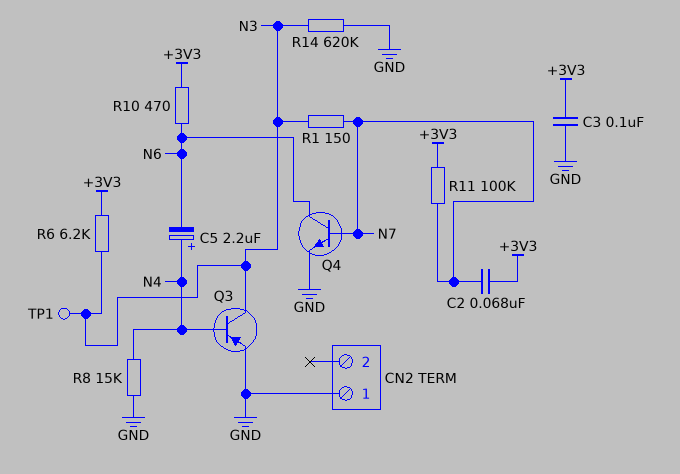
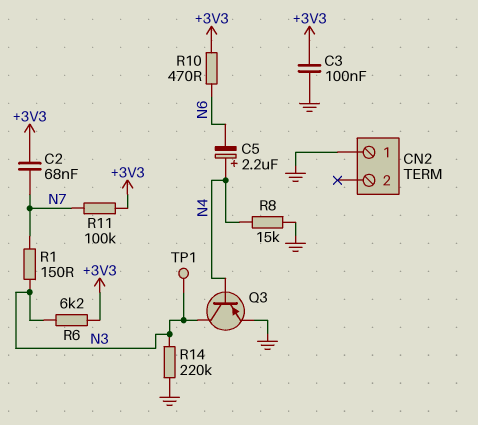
Q4: NPN (B N7, C N6, E GND) -> none
R14: 620k (GND, N3) -> 220k (GND, N3)

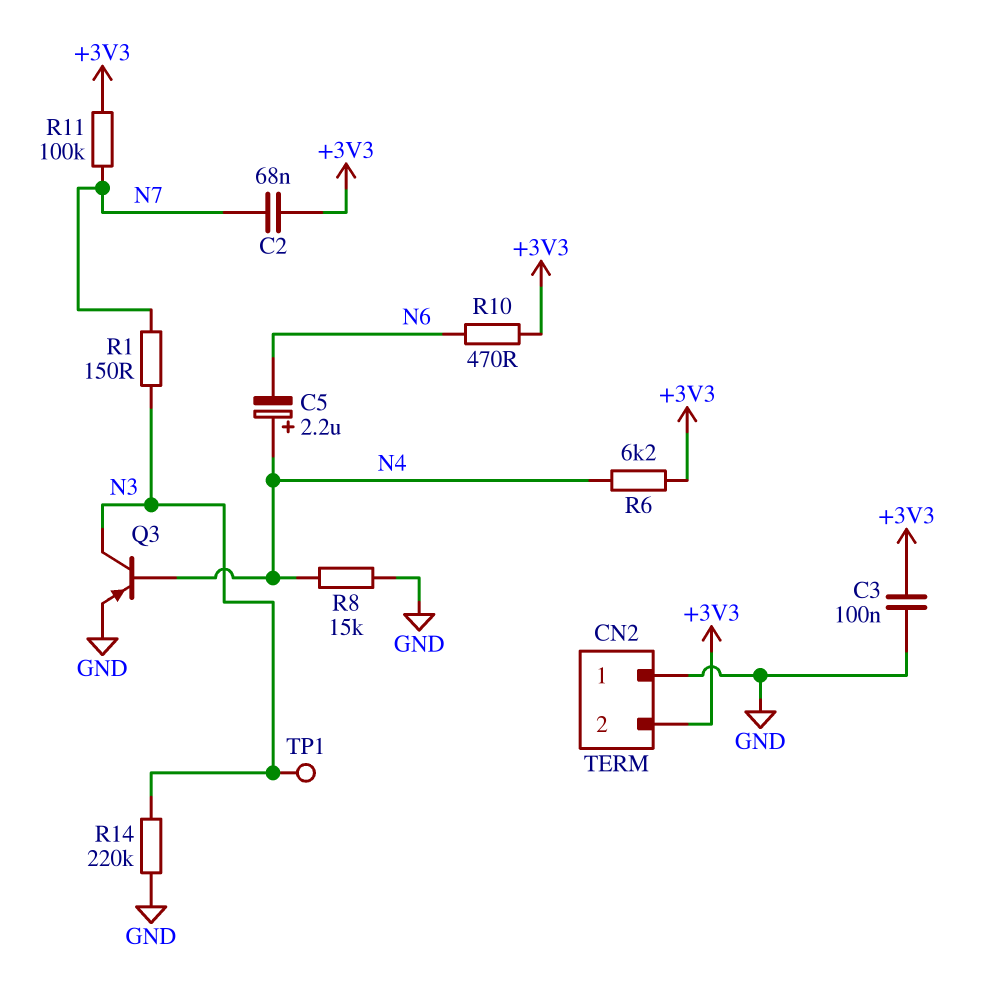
CN2 pin 2: none -> +3V3
R6: 6.2k (+3V3, N3) -> 6.2k (+3V3, N4)

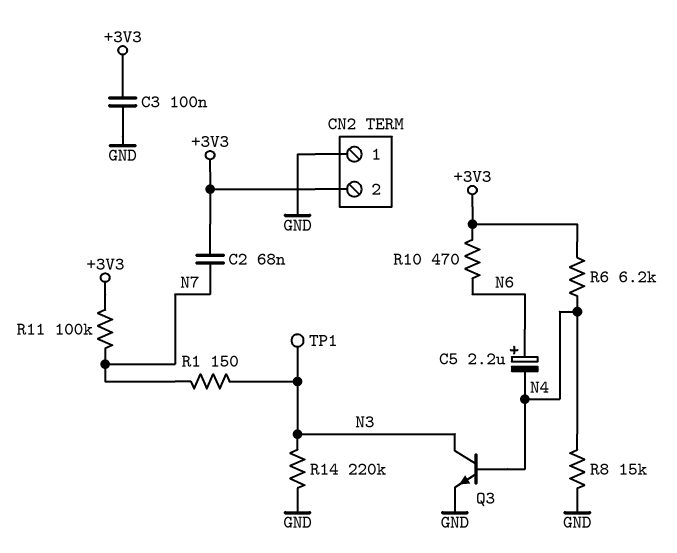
C5: 2.2uF (plus N4, minus N6) -> 2.2uF (plus N6, minus N4)
Q3: PNP (B N4, C N3, E GND) -> NPN (B N4, C N3, E GND)

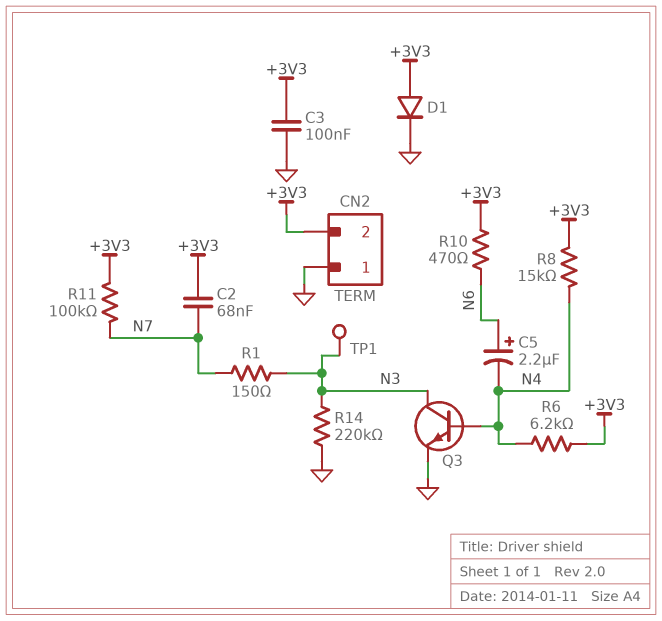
D1: none -> diode (A +3V3, K GND)
R8: 15k (GND, N4) -> 15k (+3V3, N4)

